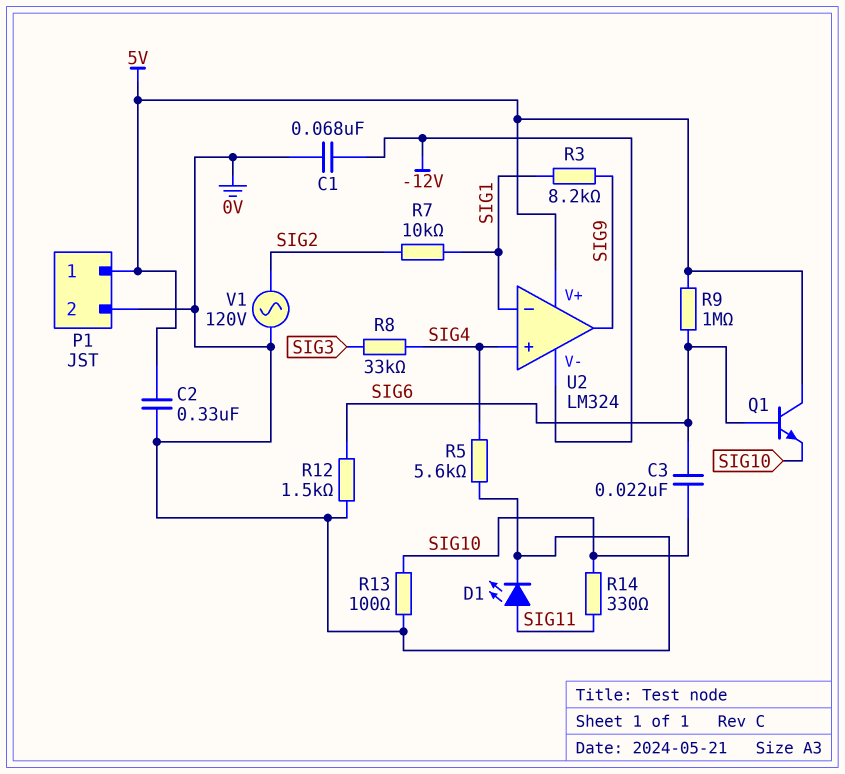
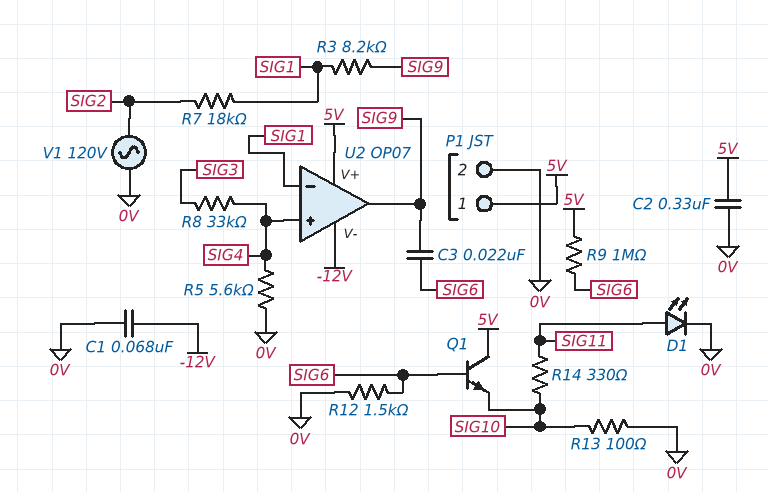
C3: 22nF (SIG6, SIG10) -> 22nF (SIG6, SIG9)
R7: 10k (SIG1, SIG2) -> 18k (SIG1, SIG2)
U2: LM324 -> OP07

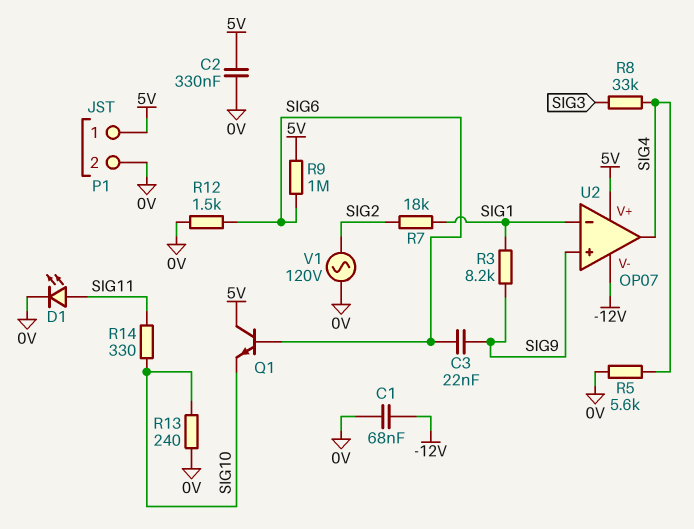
R13: 100 (0V, SIG10) -> 240 (0V, SIG10)
U2 pin in+: SIG4 -> SIG9
U2 pin out: SIG9 -> SIG4

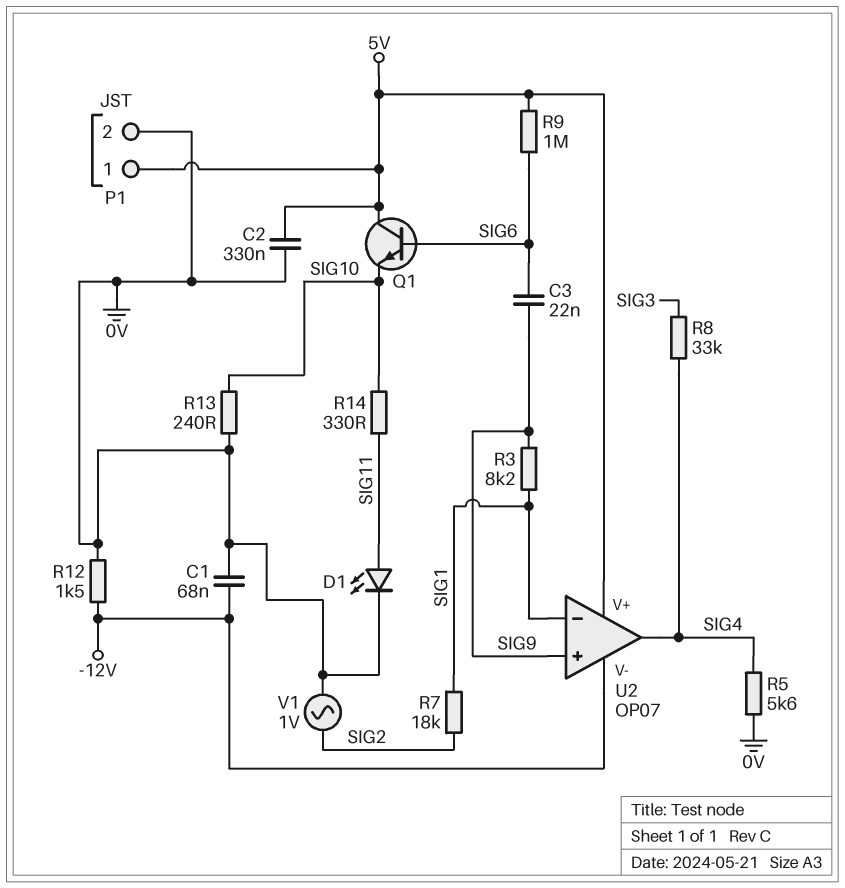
R12: 1.5k (0V, SIG6) -> 1.5k (-12V, 0V)
V1: AC 120V (0V, SIG2) -> AC 1V (0V, SIG2)

